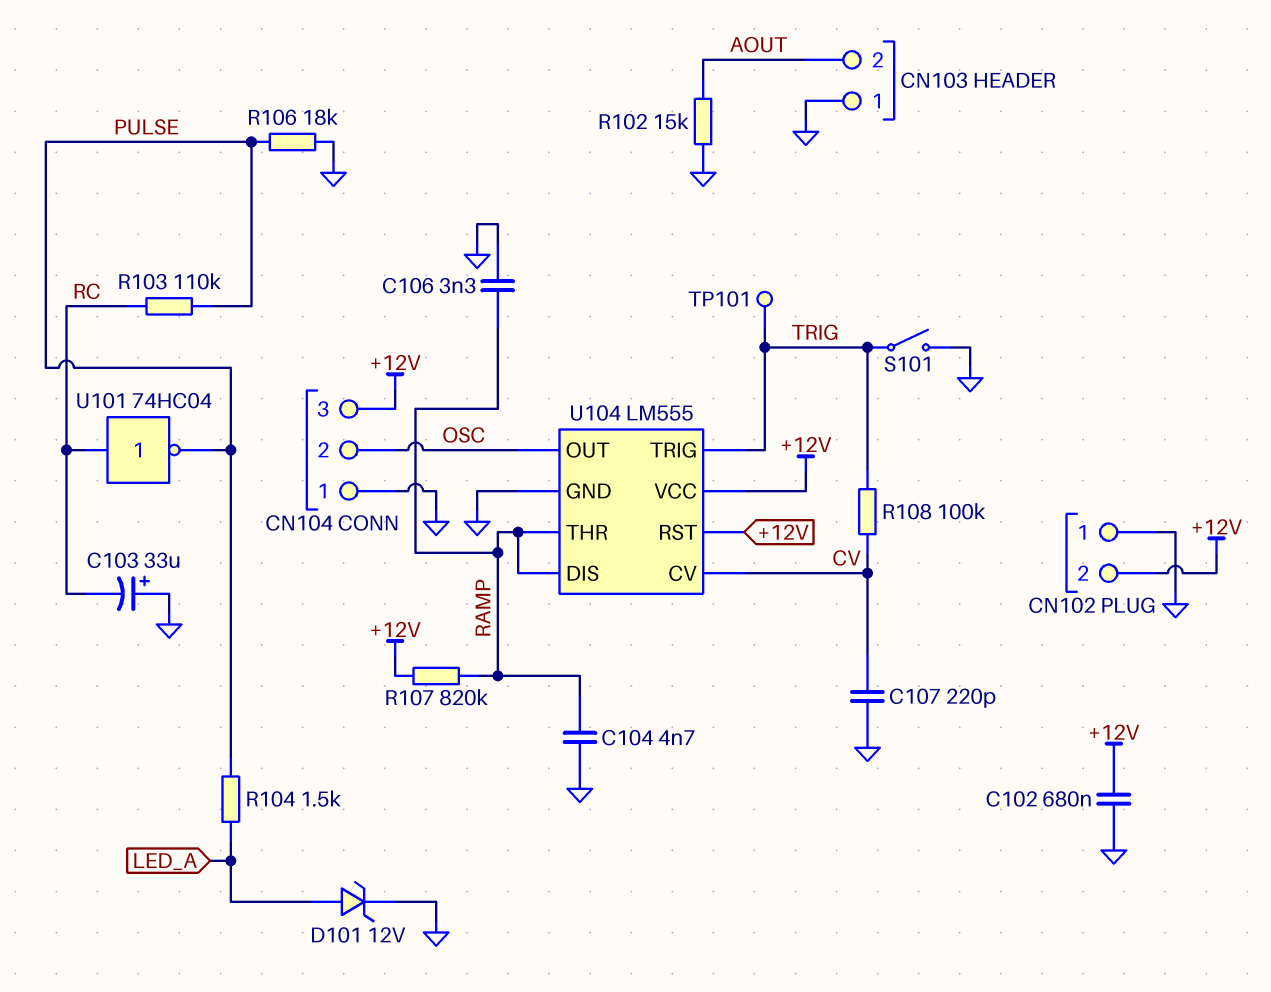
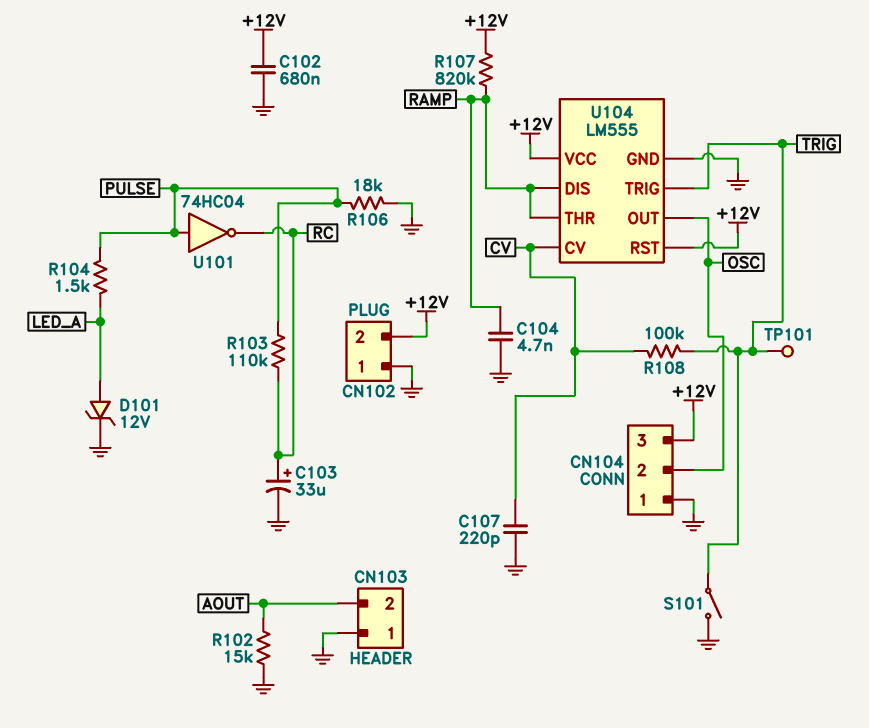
C103: 33uF (plus GND, minus RC) -> 33uF (plus RC, minus GND)
C106: 3.3nF (GND, RAMP) -> none
U101: NOT 74HC04 (in RC, out PULSE) -> NOT 74HC04 (in PULSE, out RC)

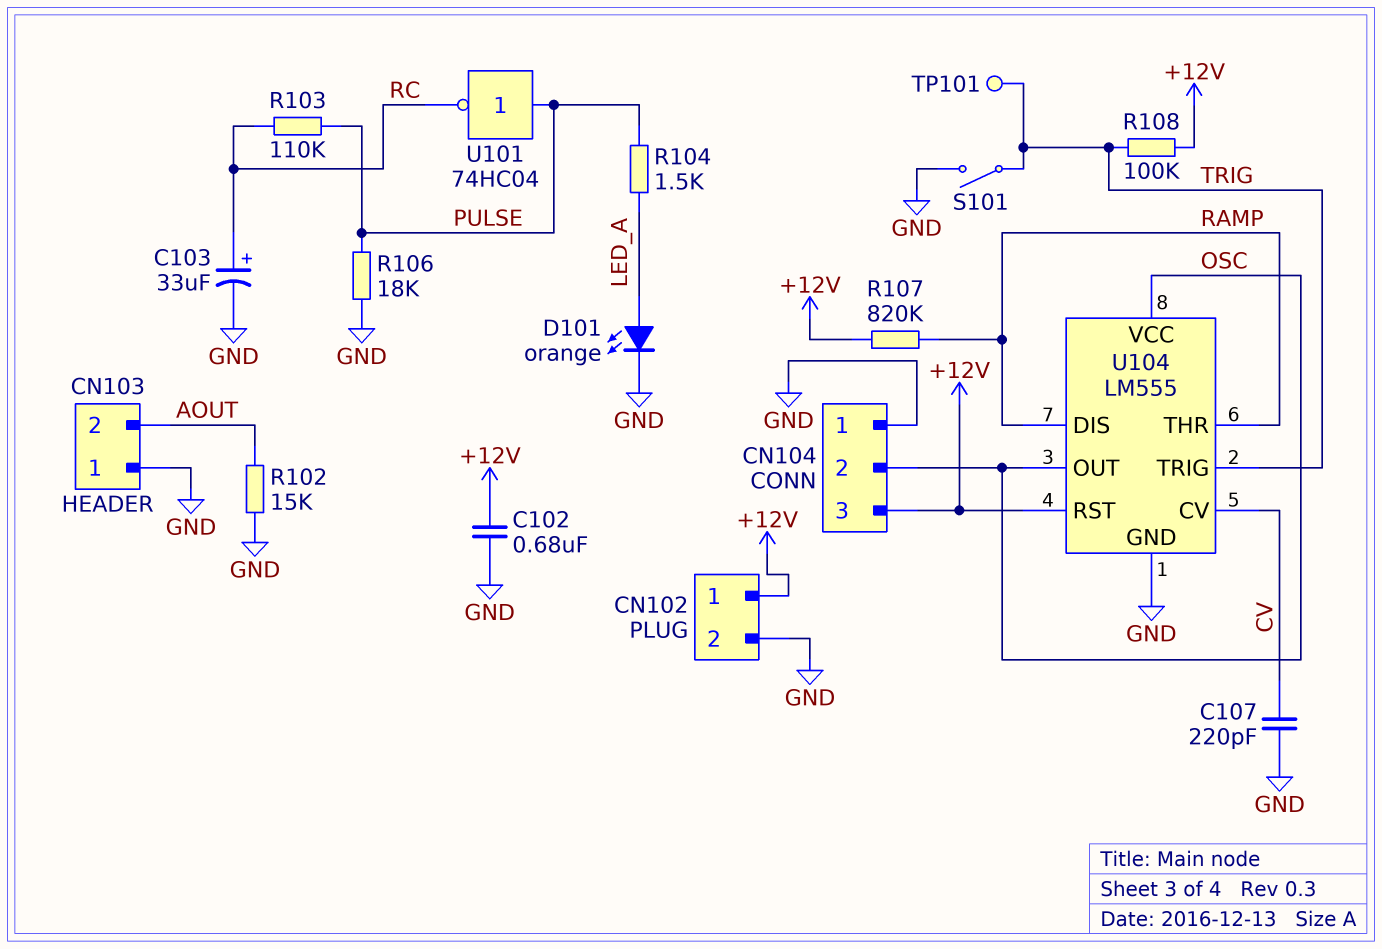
C104: 4.7nF (GND, RAMP) -> none
CN102 pin 1: GND -> +12V
CN102 pin 2: +12V -> GND
D101: zener 12V (A LED_A, K GND) -> LED orange (A LED_A, K GND)
R108: 100k (CV, TRIG) -> 100k (+12V, TRIG)
U104 pin VCC: +12V -> OSC

